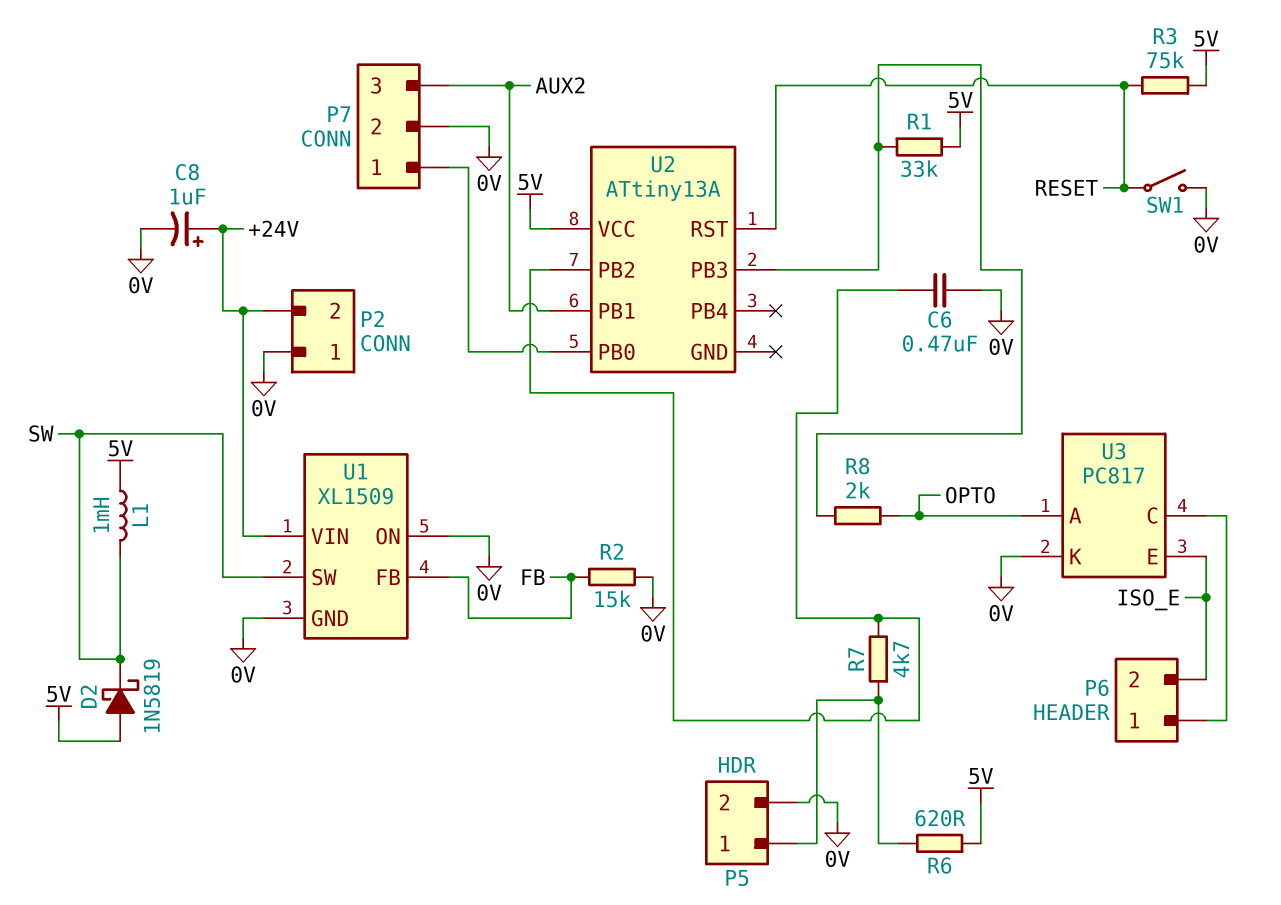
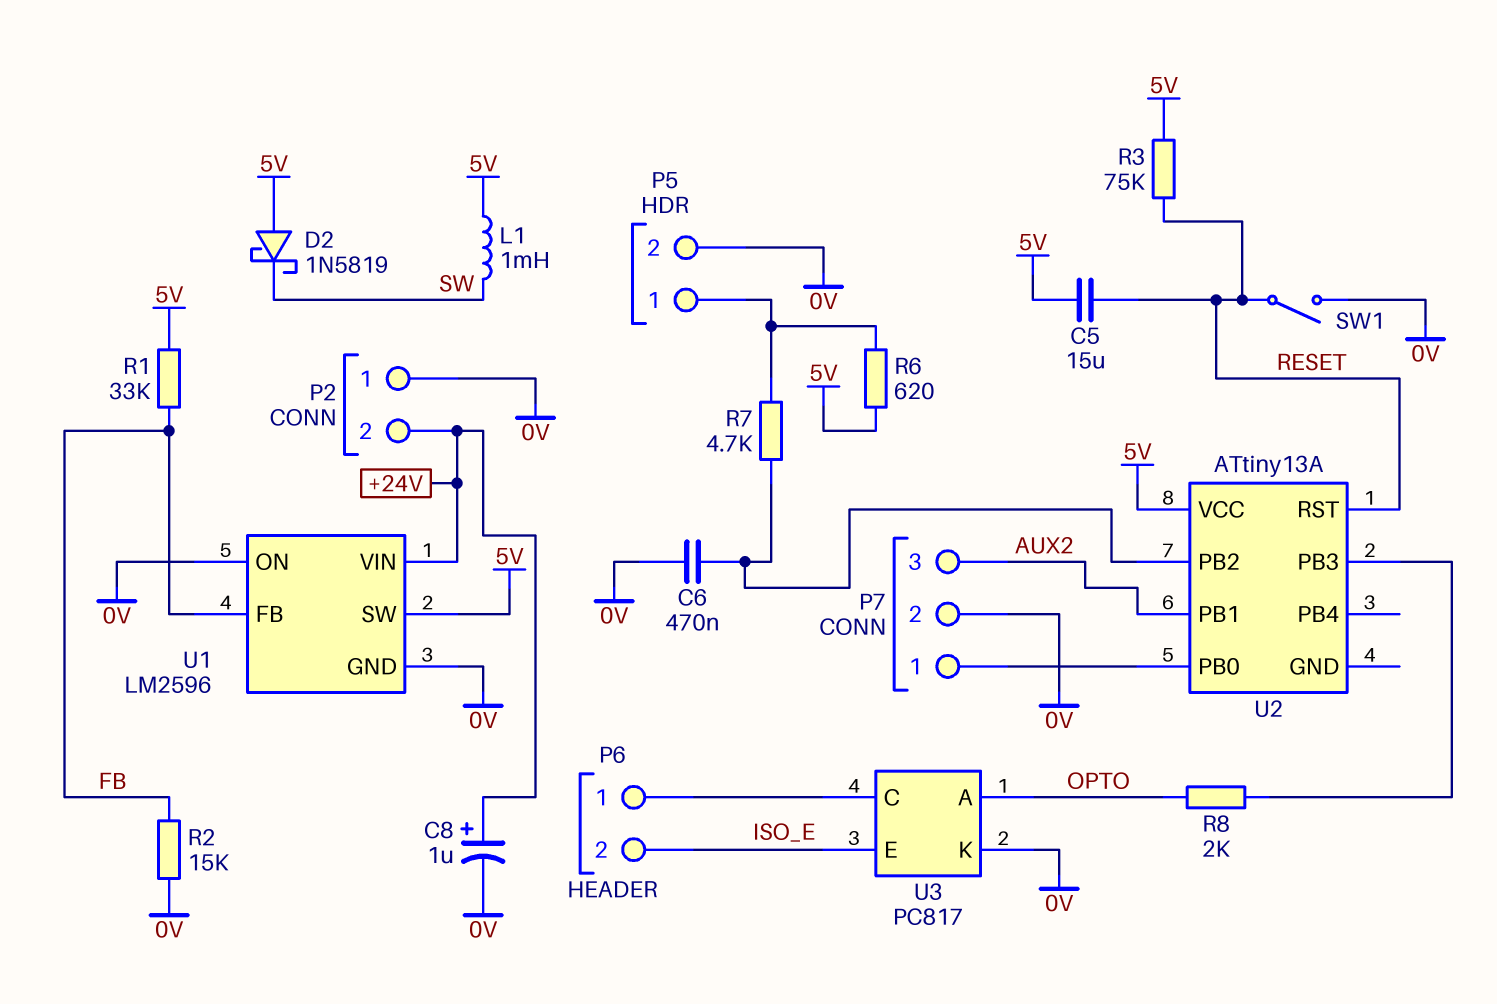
C5: none -> 15uF (5V, RESET)
R1: 33k (5V, U2/PB3) -> 33k (5V, FB)
U1: XL1509 -> LM2596
U1 pin SW: SW -> 5V

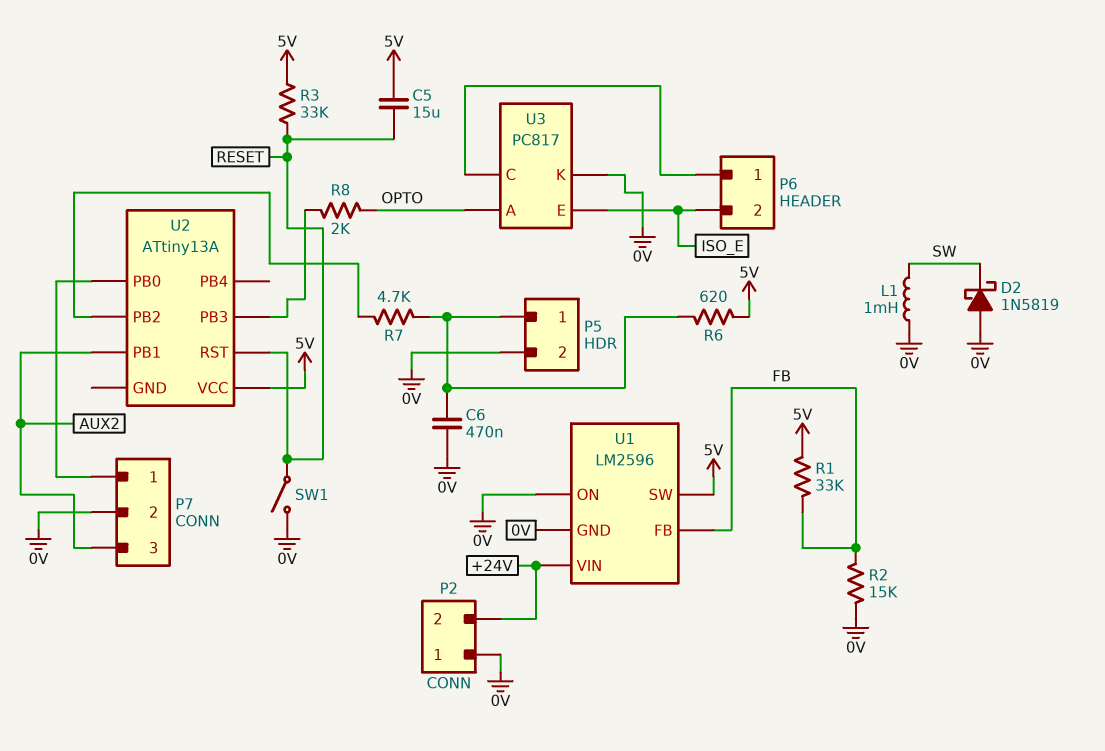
C6: 470nF (0V, U2/PB2) -> 470nF (0V, P5/1)
C8: 1uF (plus +24V, minus 0V) -> none
D2: schottky 1N5819 (A 5V, K SW) -> schottky 1N5819 (A 0V, K SW)
L1: 1mH (5V, SW) -> 1mH (0V, SW)
R3: 75k (5V, RESET) -> 33k (5V, RESET)

